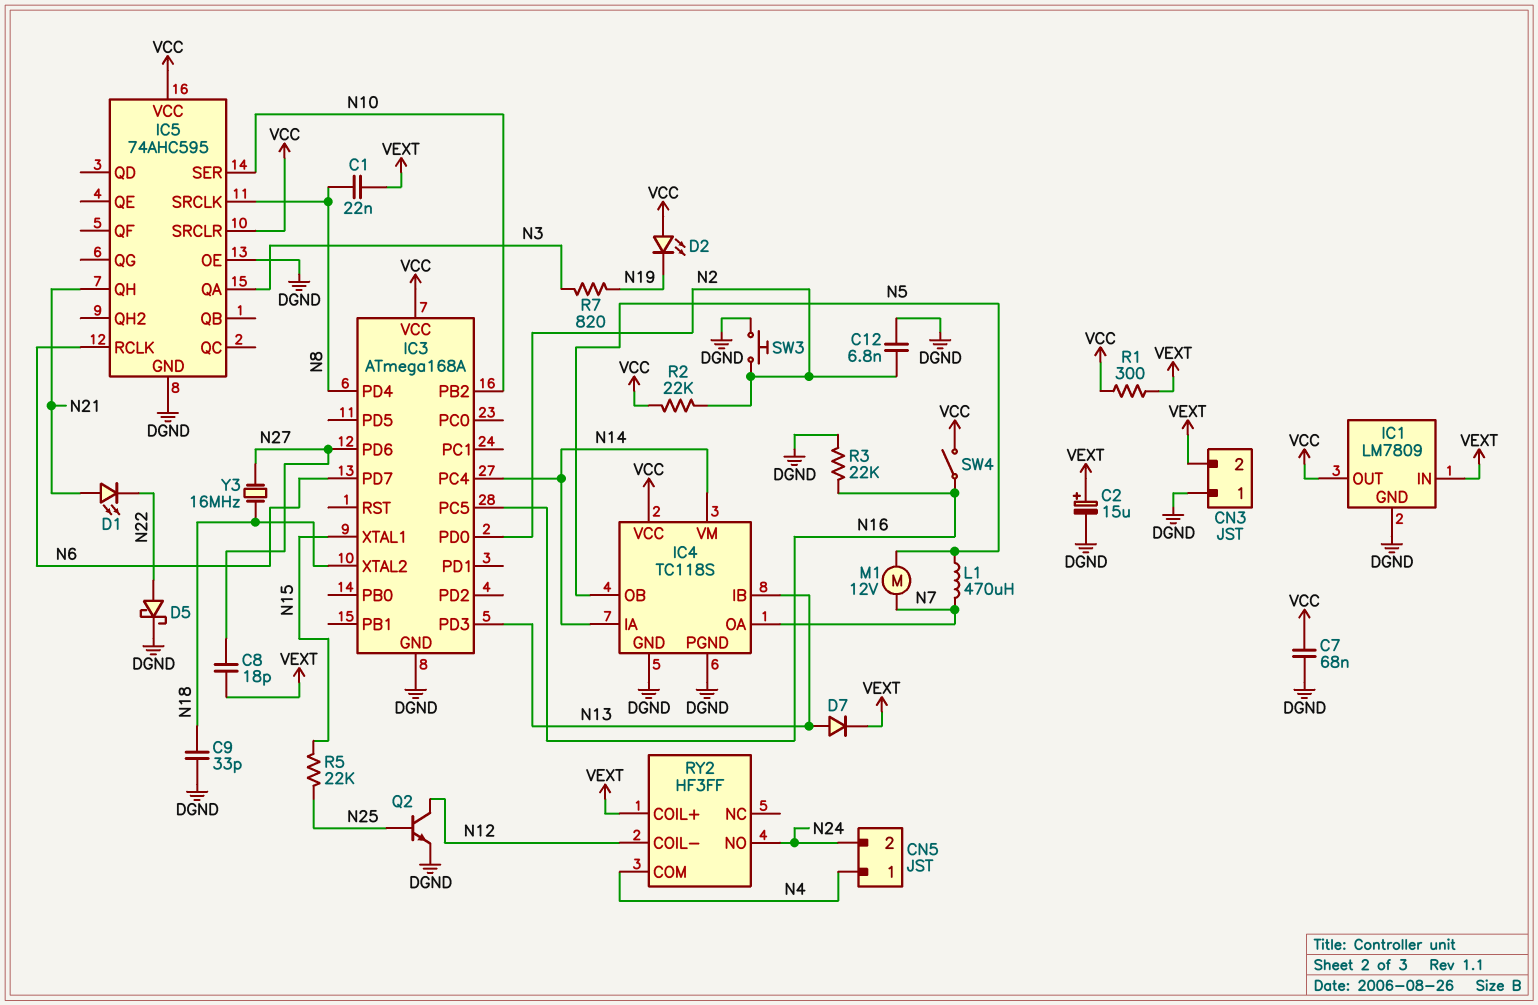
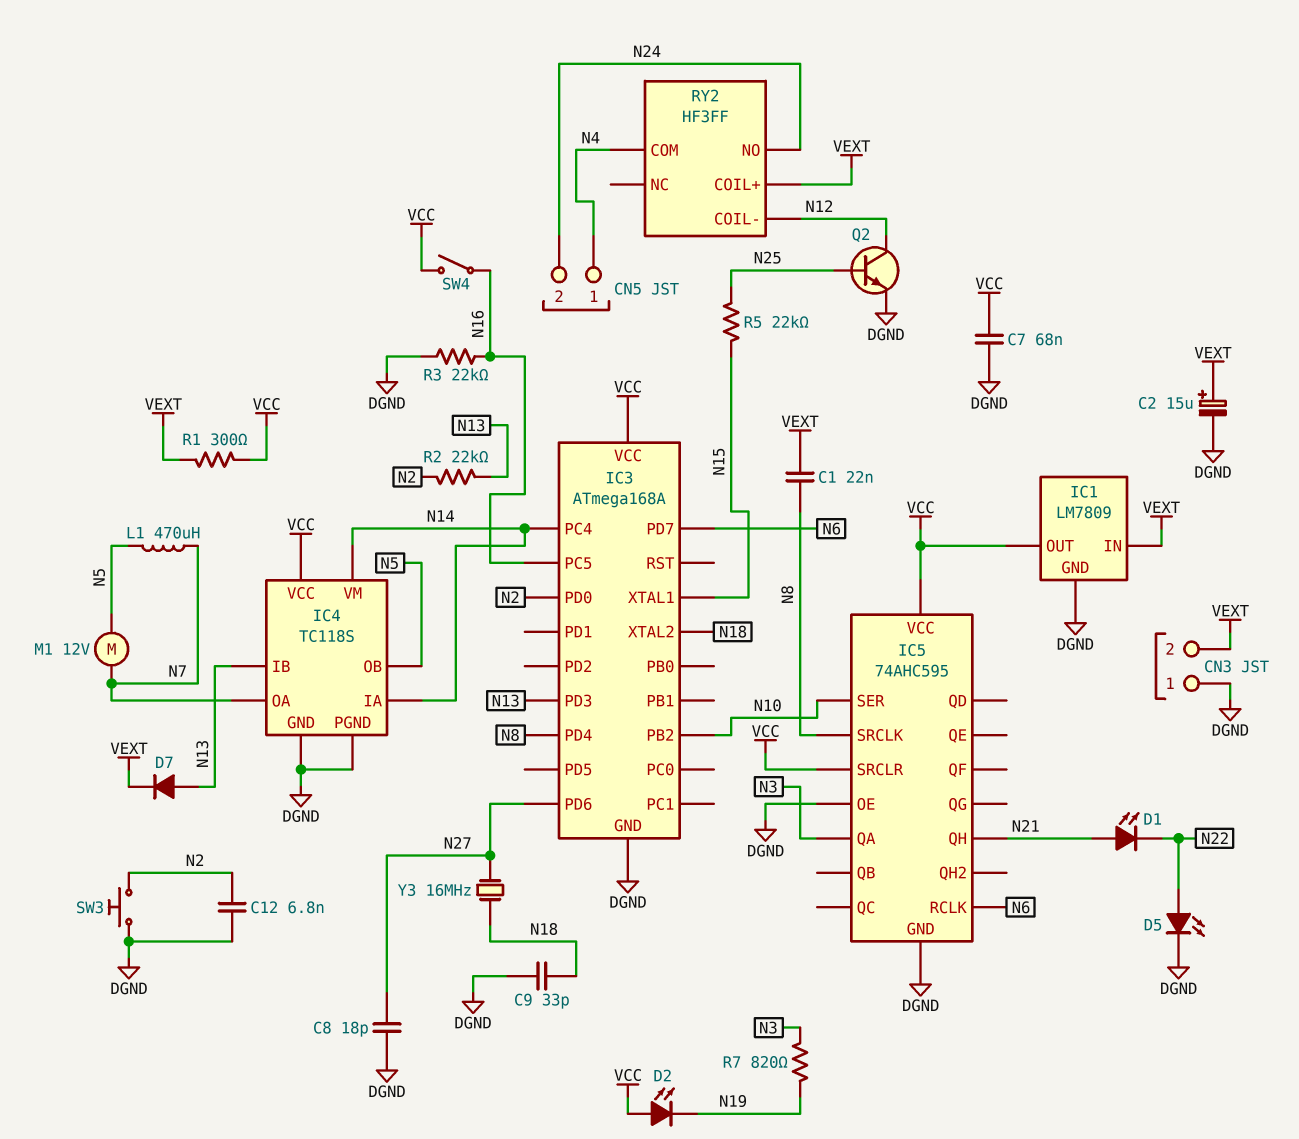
C8: 18pF (N27, VEXT) -> 18pF (DGND, N27)
D5: schottky (A N22, K DGND) -> LED (A N22, K DGND)
R2: 22k (N2, VCC) -> 22k (N2, N13)

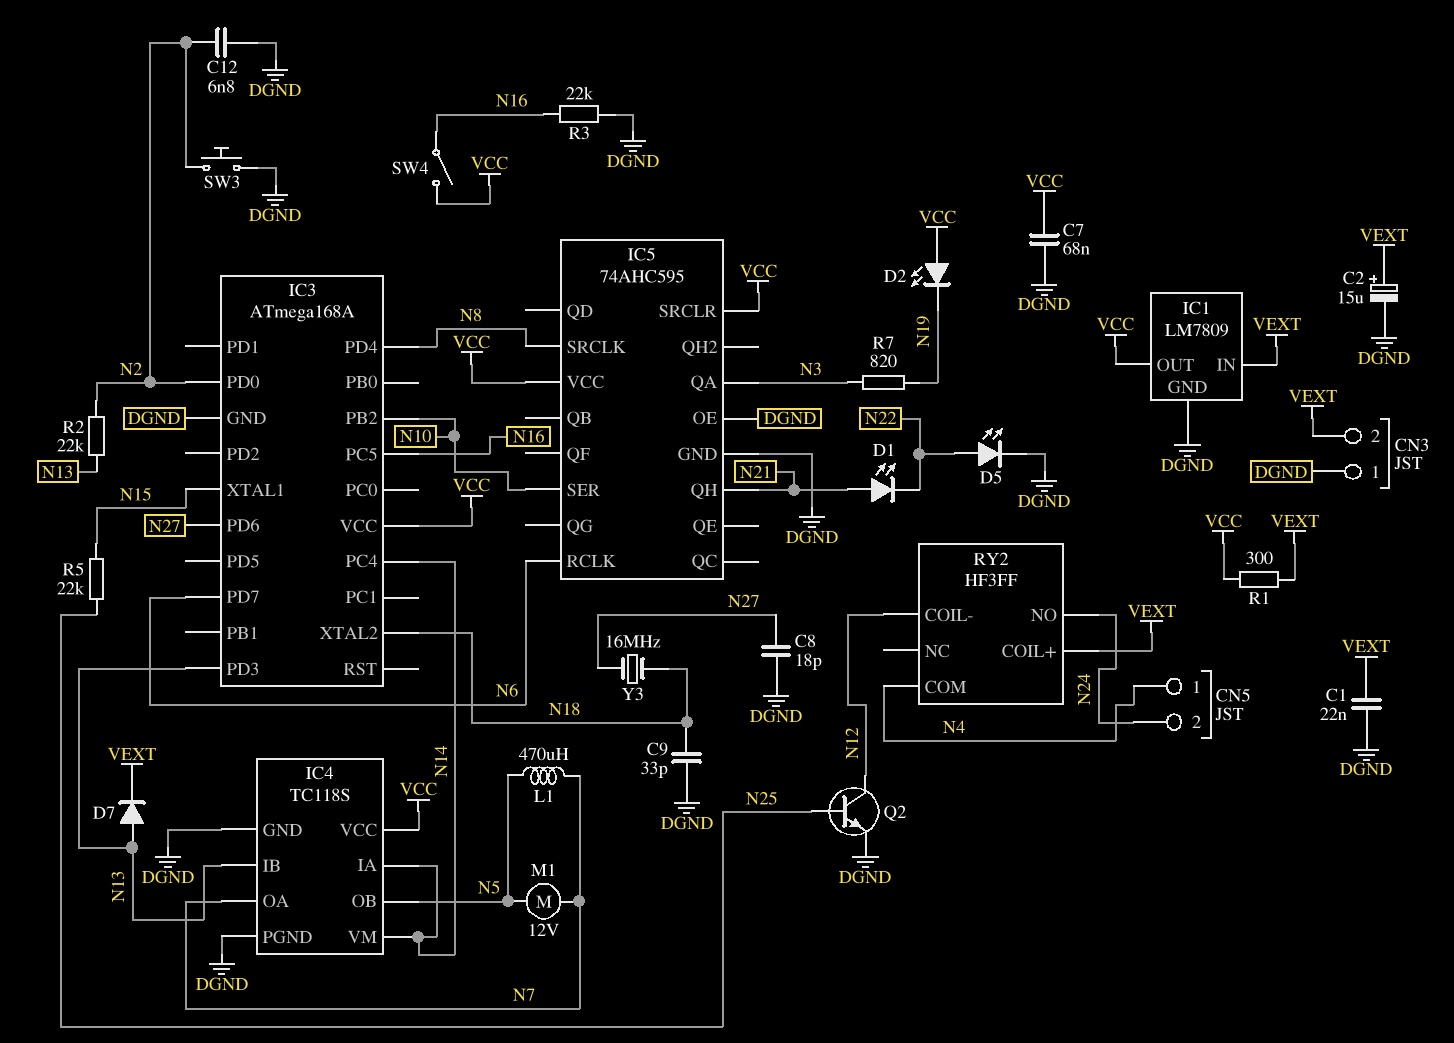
C1: 22nF (N8, VEXT) -> 22nF (DGND, VEXT)

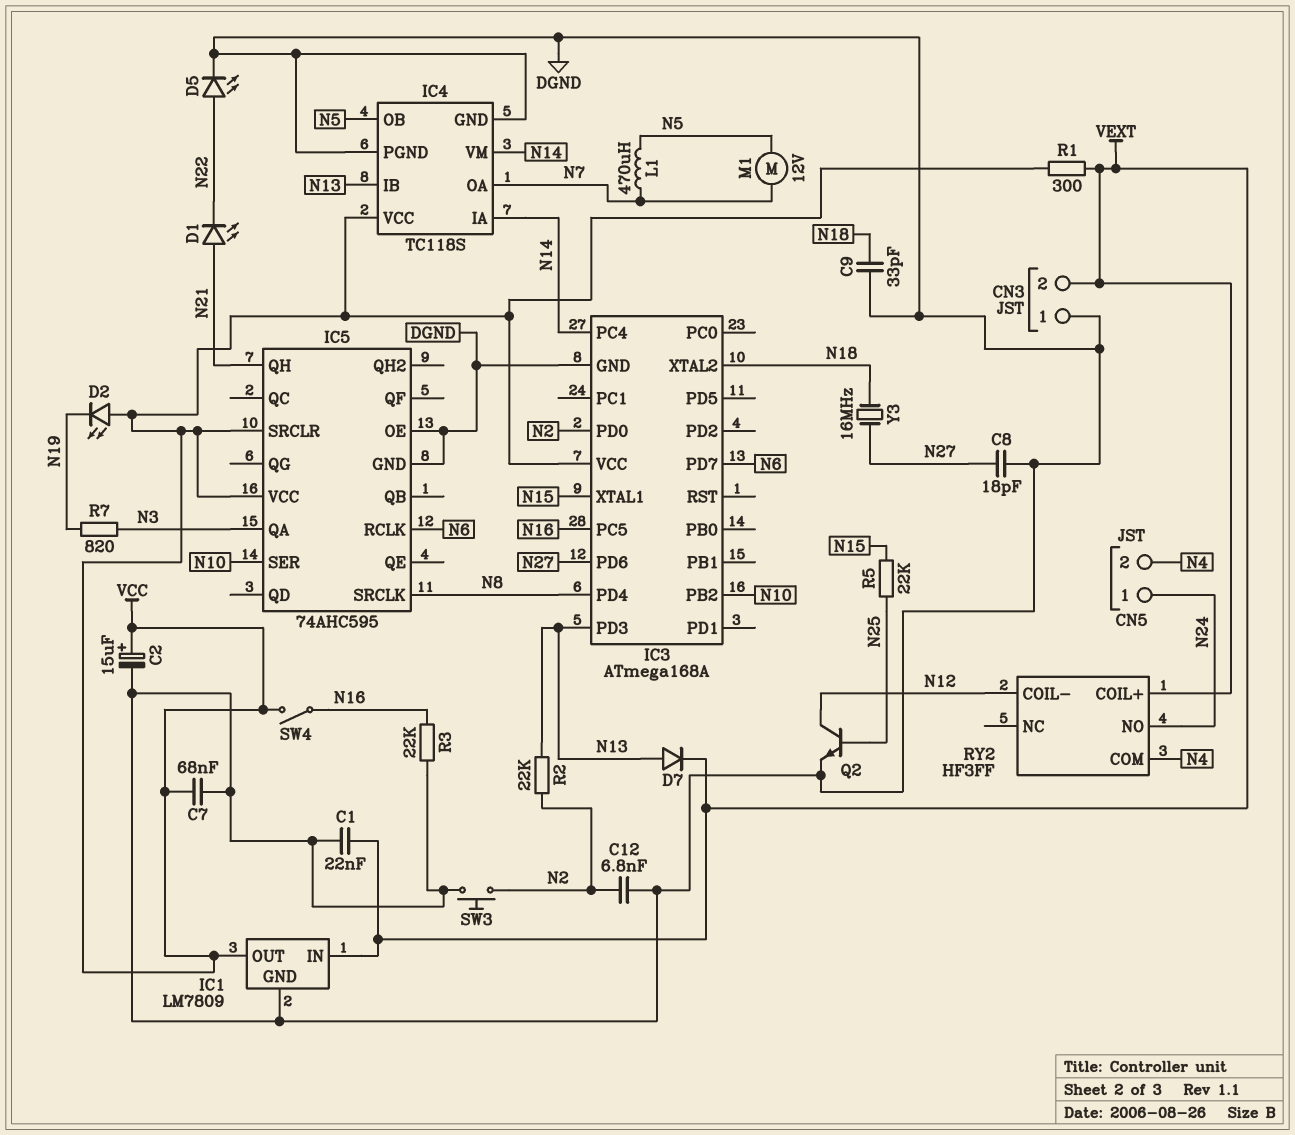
C2: 15uF (plus VEXT, minus DGND) -> 15uF (plus VCC, minus DGND)
CN5 pin 1: N4 -> N24
CN5 pin 2: N24 -> N4

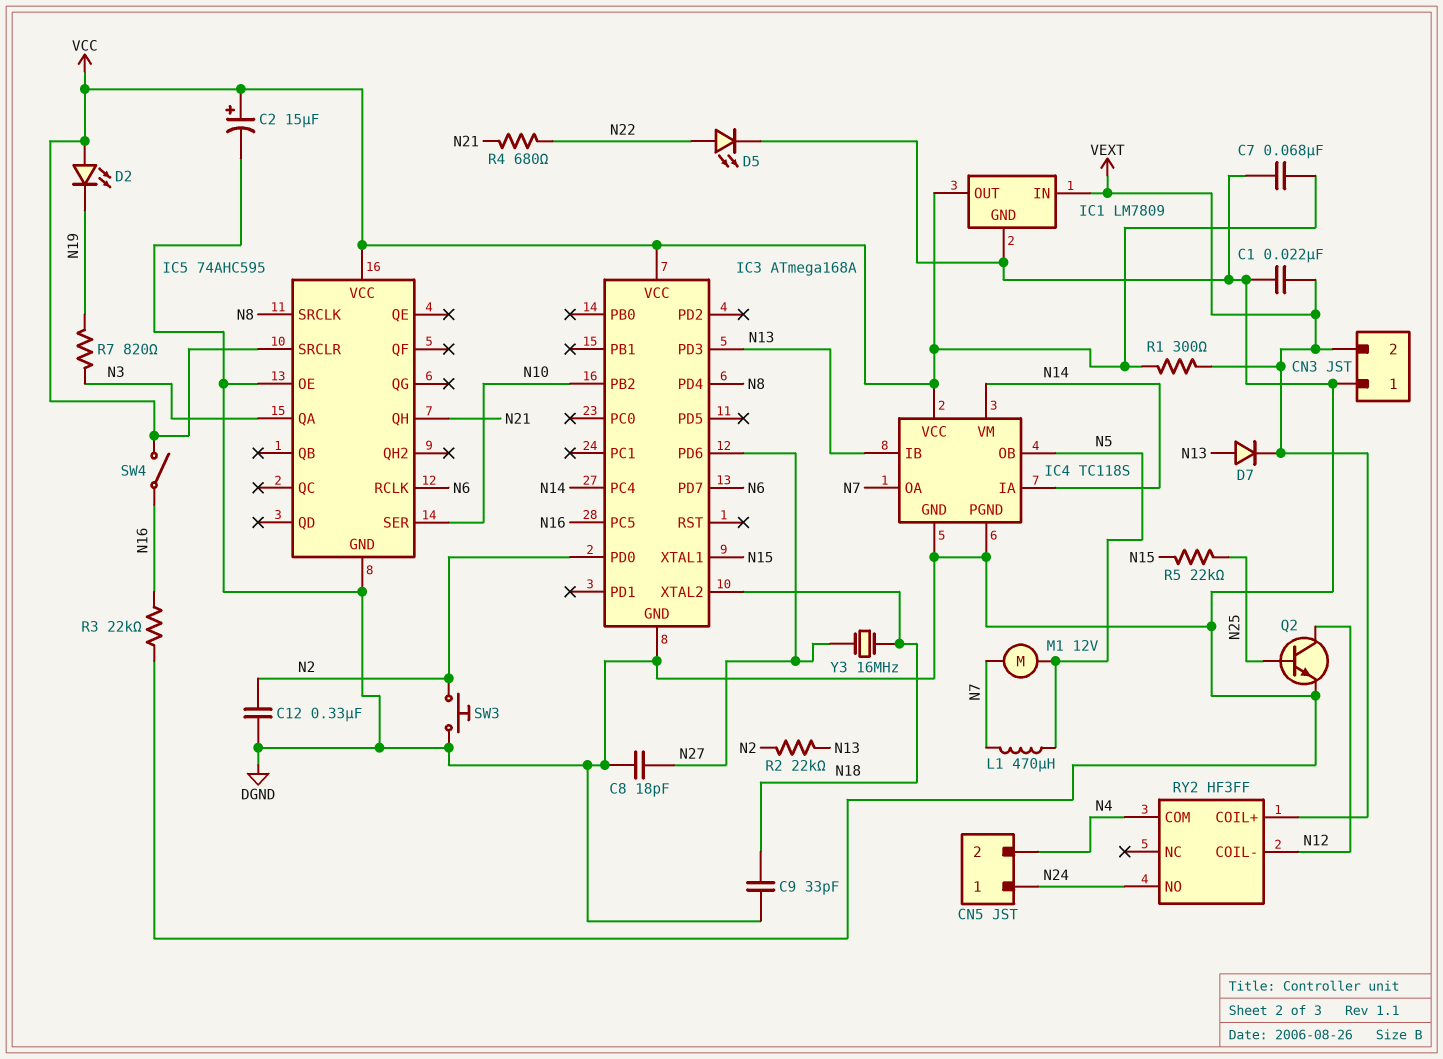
C12: 6.8nF (DGND, N2) -> 330nF (DGND, N2)
D1: LED (A N21, K N22) -> none
R4: none -> 680 (N21, N22)

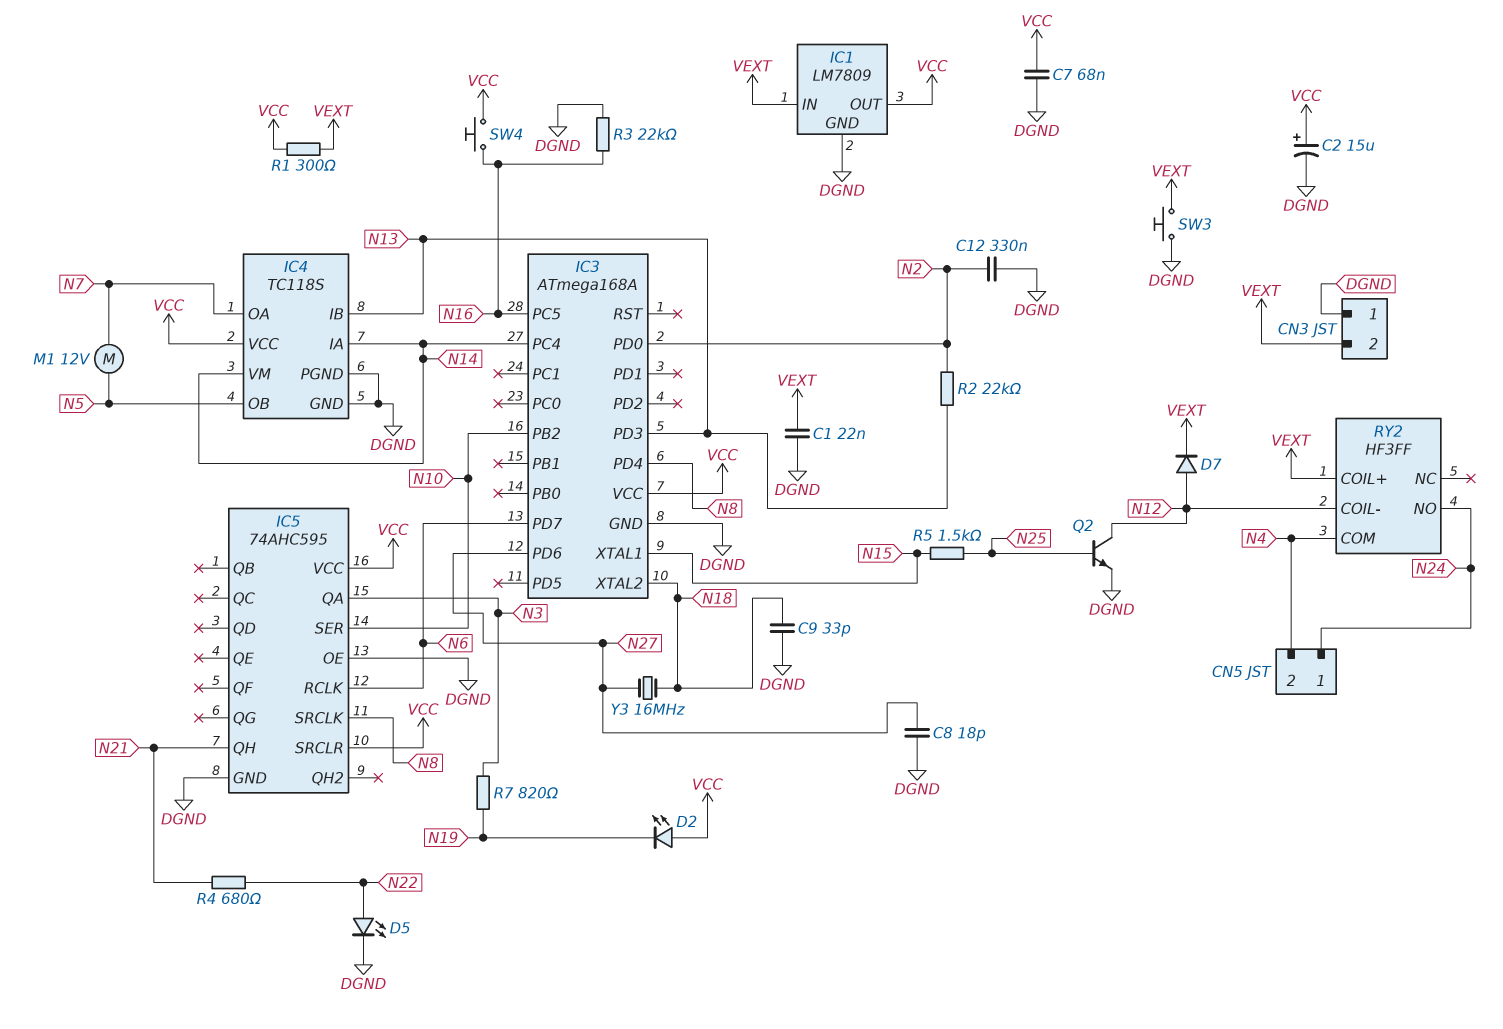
D7: diode (A N13, K VEXT) -> diode (A N12, K VEXT)
L1: 470uH (N5, N7) -> none
R5: 22k (N15, N25) -> 1.5k (N15, N25)
SW3: button (DGND, N2) -> button (DGND, VEXT)
SW4: switch (N16, VCC) -> button (N16, VCC)

